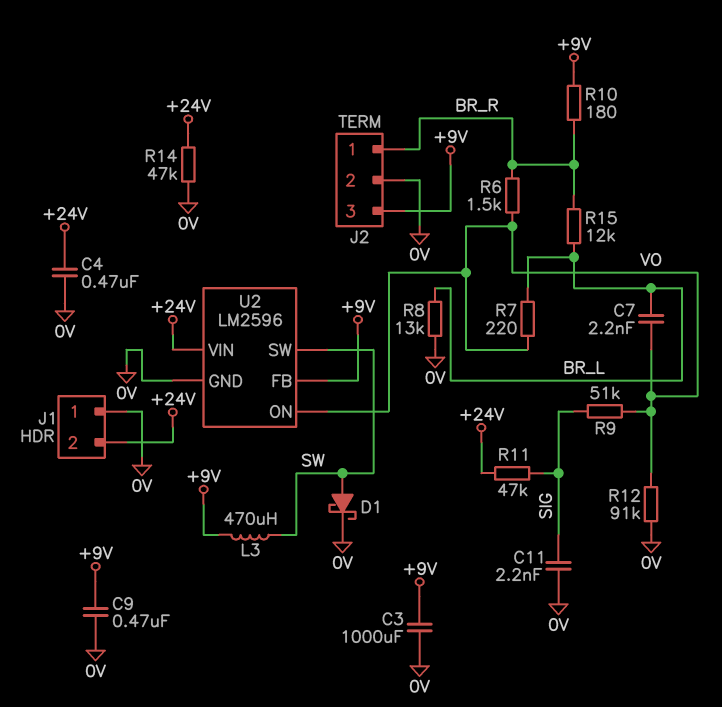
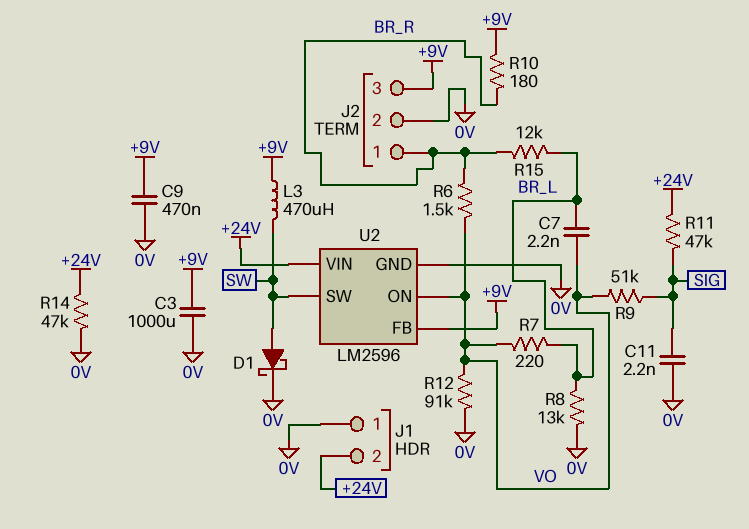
C4: 470nF (+24V, 0V) -> none

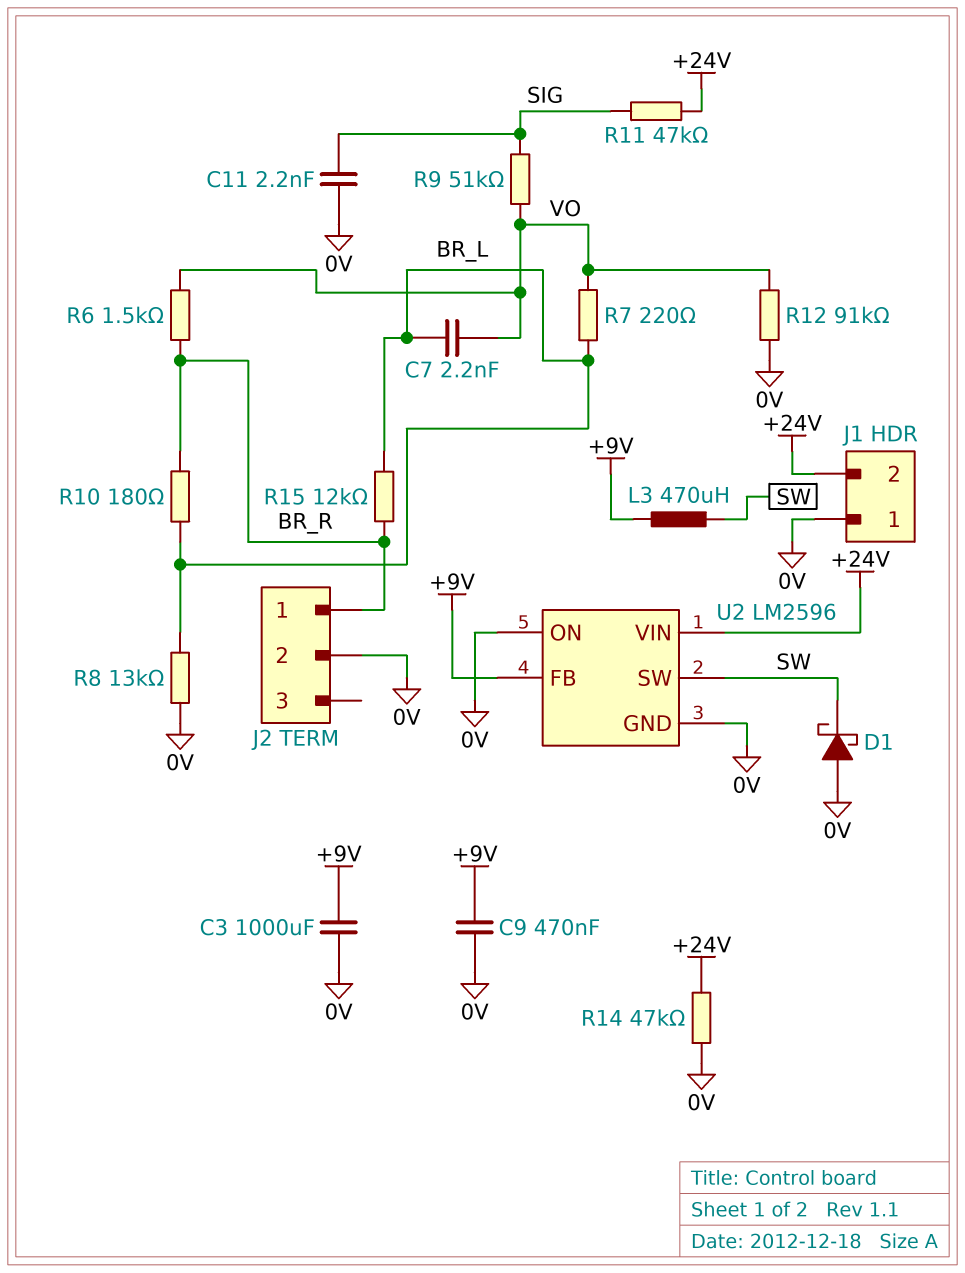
D1: schottky (A SW, K 0V) -> schottky (A 0V, K SW)
J2 pin 3: +9V -> none
R10: 180 (+9V, BR_R) -> 180 (BR_L, BR_R)
U2 pin ON: VO -> 0V

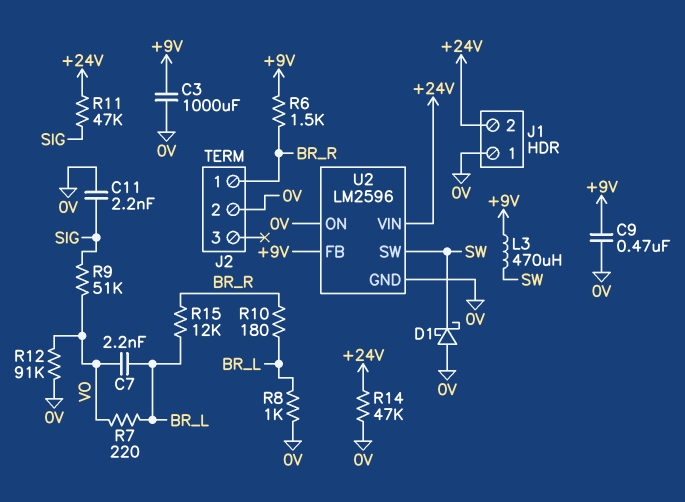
R6: 1.5k (BR_R, VO) -> 1.5k (+9V, BR_R)
R8: 13k (0V, BR_L) -> 1k (0V, BR_L)

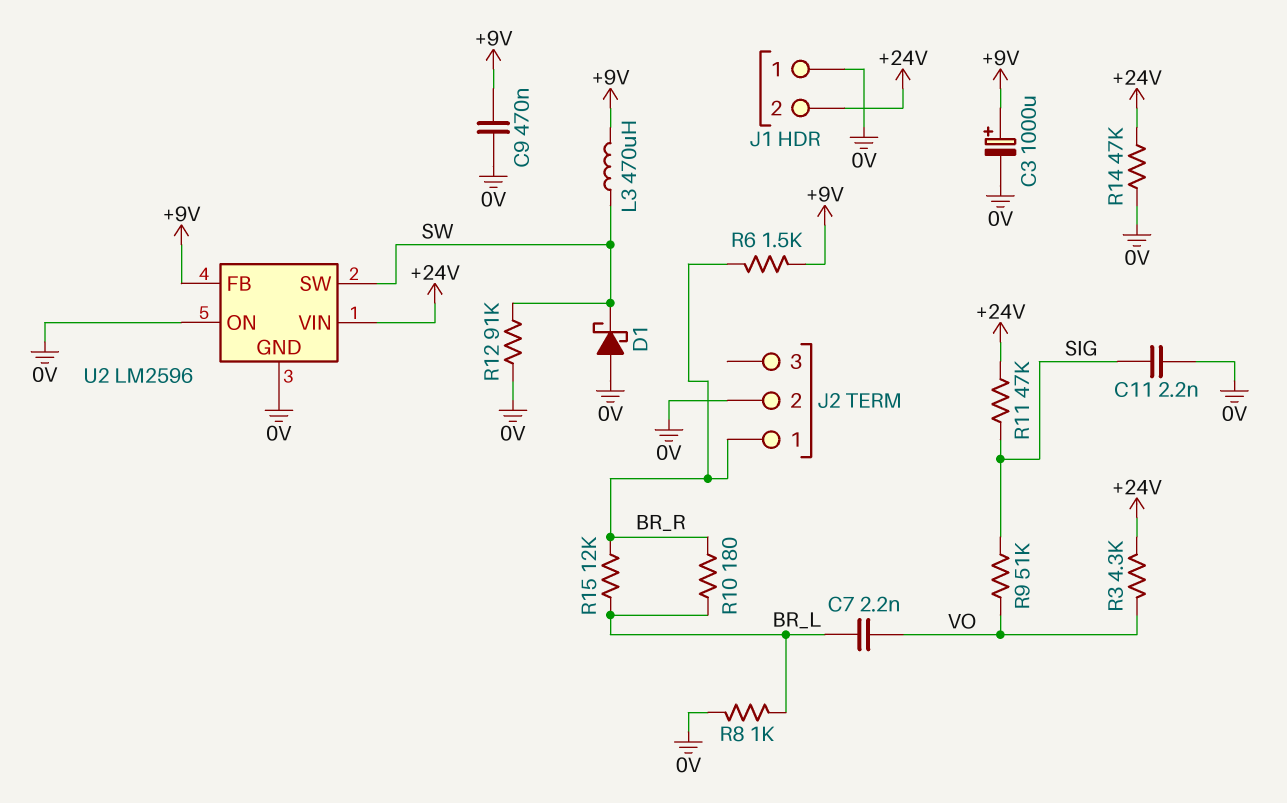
C3: 1000uF (+9V, 0V) -> 1000uF (plus +9V, minus 0V)
R3: none -> 4.3k (+24V, VO)
R7: 220 (BR_L, VO) -> none
R12: 91k (0V, VO) -> 91k (0V, SW)

